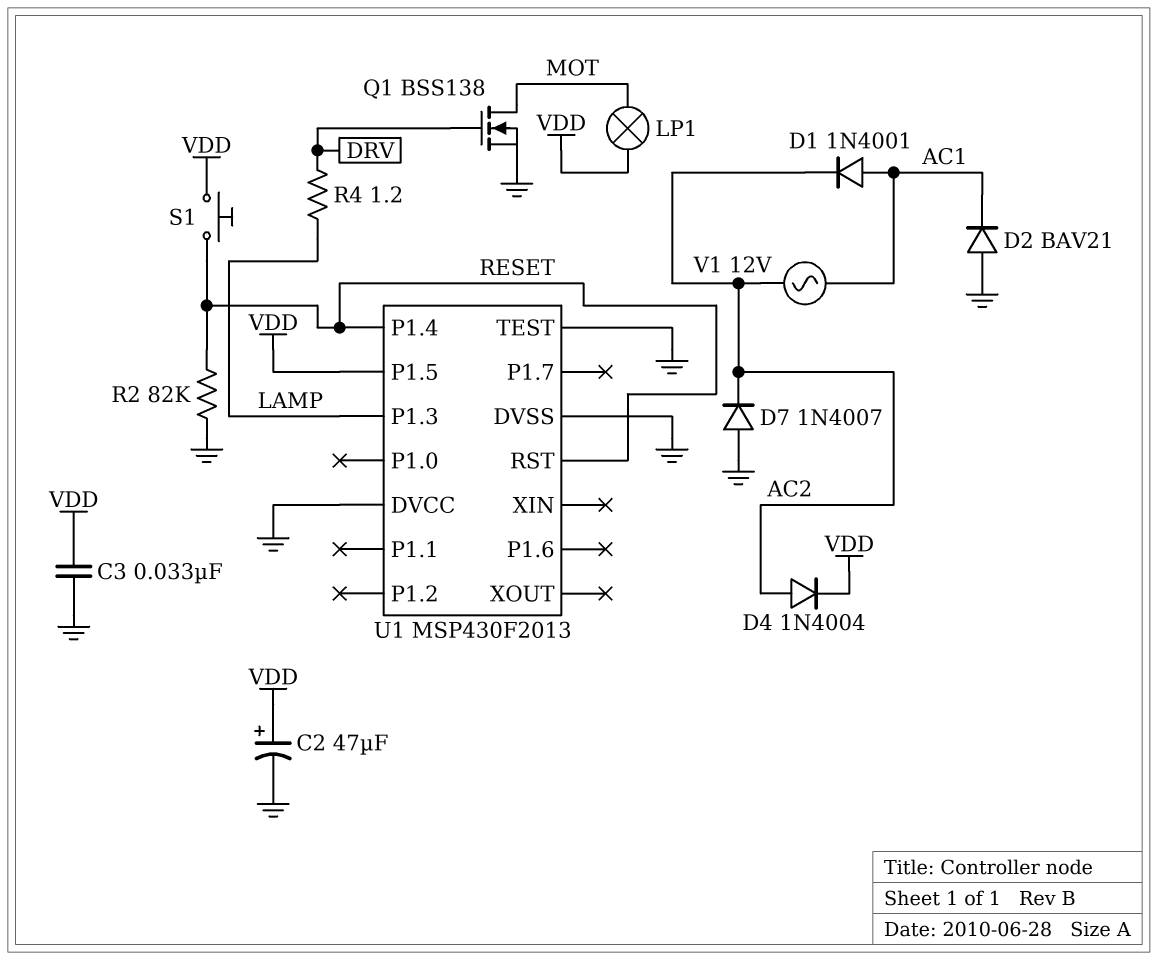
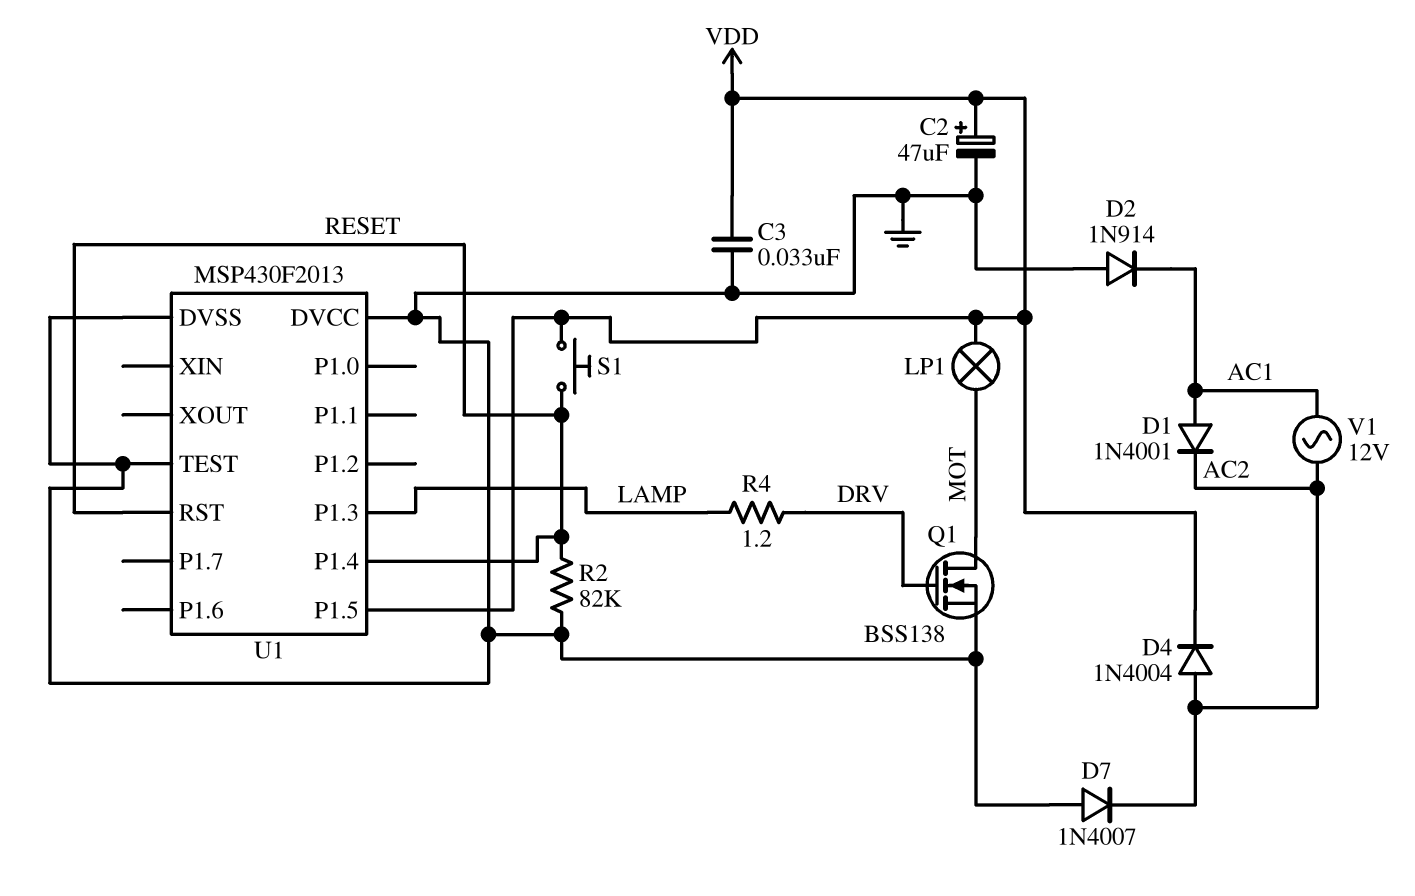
D2: diode BAV21 (A GND, K AC1) -> diode 1N914 (A GND, K AC1)

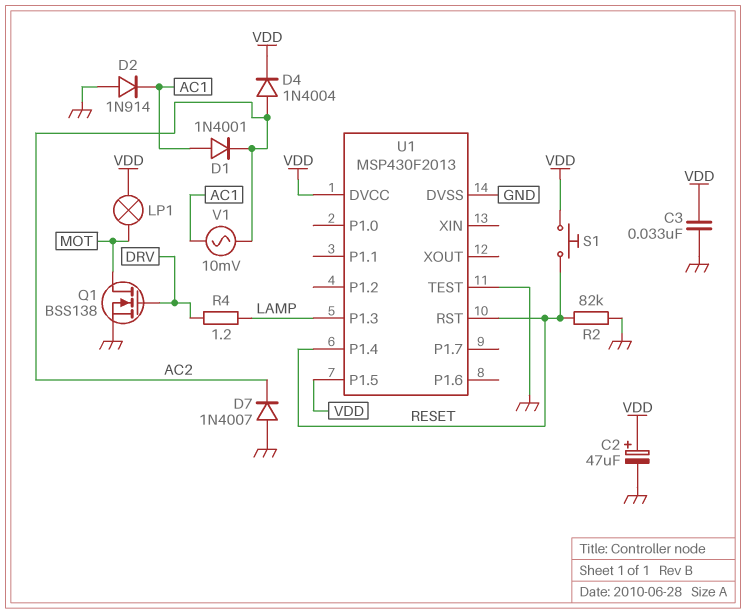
U1 pin DVCC: GND -> VDD
V1: AC 12V (AC1, AC2) -> AC 10mV (AC1, AC2)

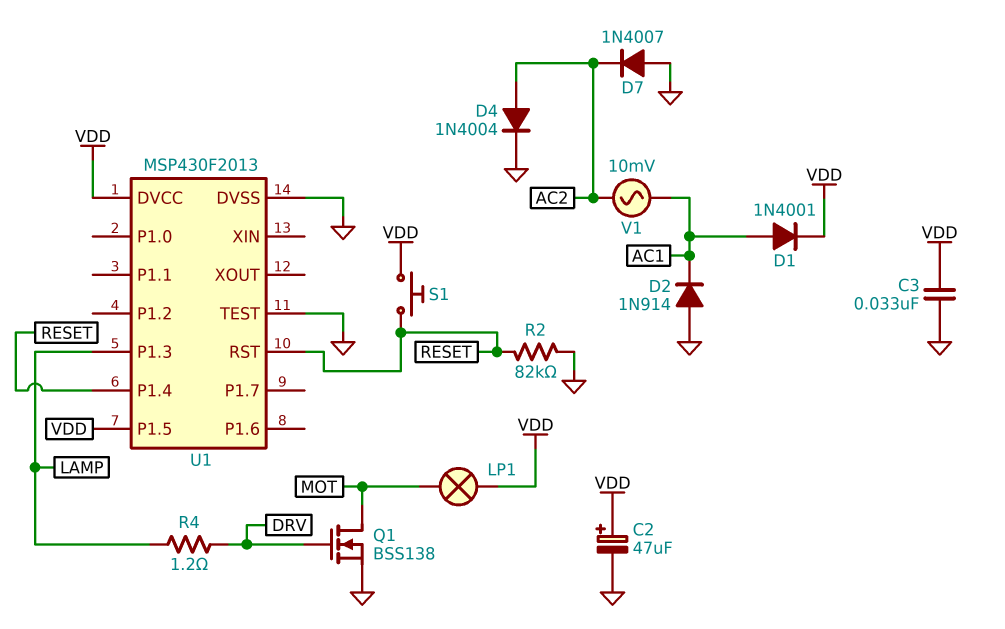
D1: diode 1N4001 (A AC1, K AC2) -> diode 1N4001 (A AC1, K VDD)
D4: diode 1N4004 (A AC2, K VDD) -> diode 1N4004 (A AC2, K GND)

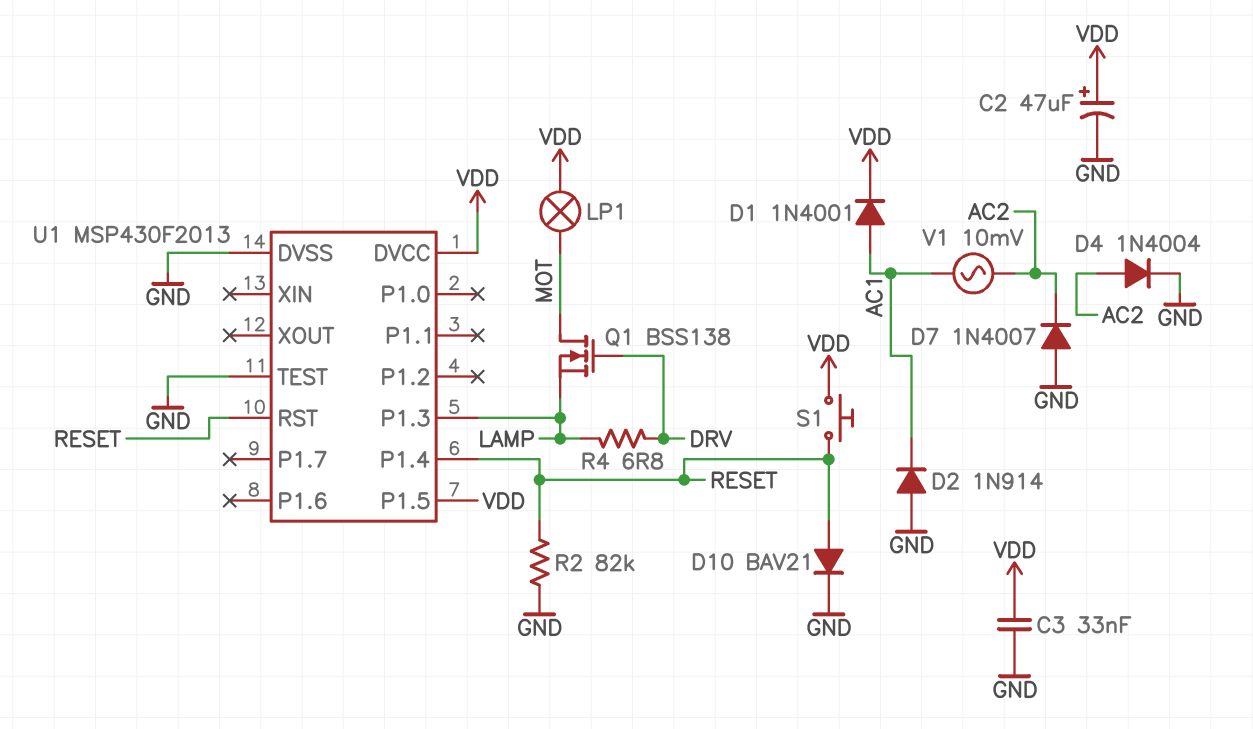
D10: none -> diode BAV21 (A RESET, K GND)
Q1: NMOS BSS138 (G DRV, D MOT, S GND) -> NMOS BSS138 (G DRV, D MOT, S LAMP)
R4: 1.2 (DRV, LAMP) -> 6.8 (DRV, LAMP)

